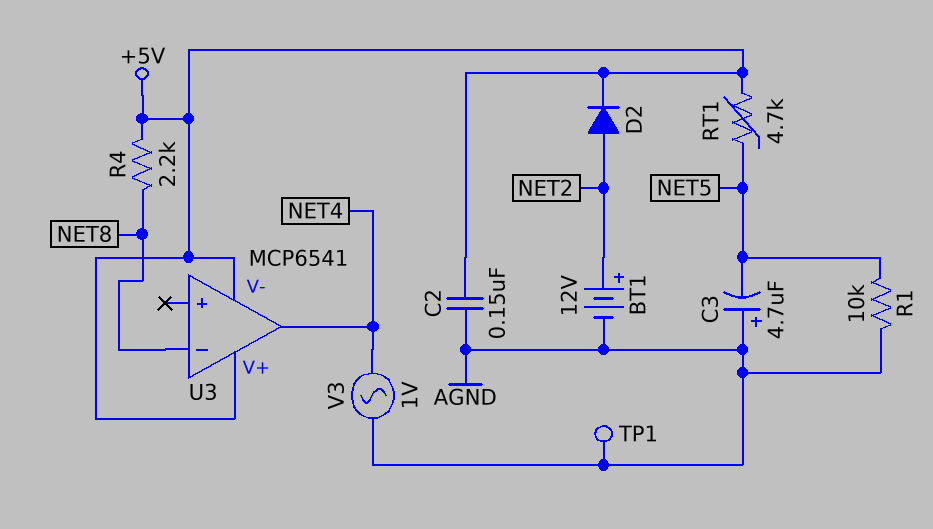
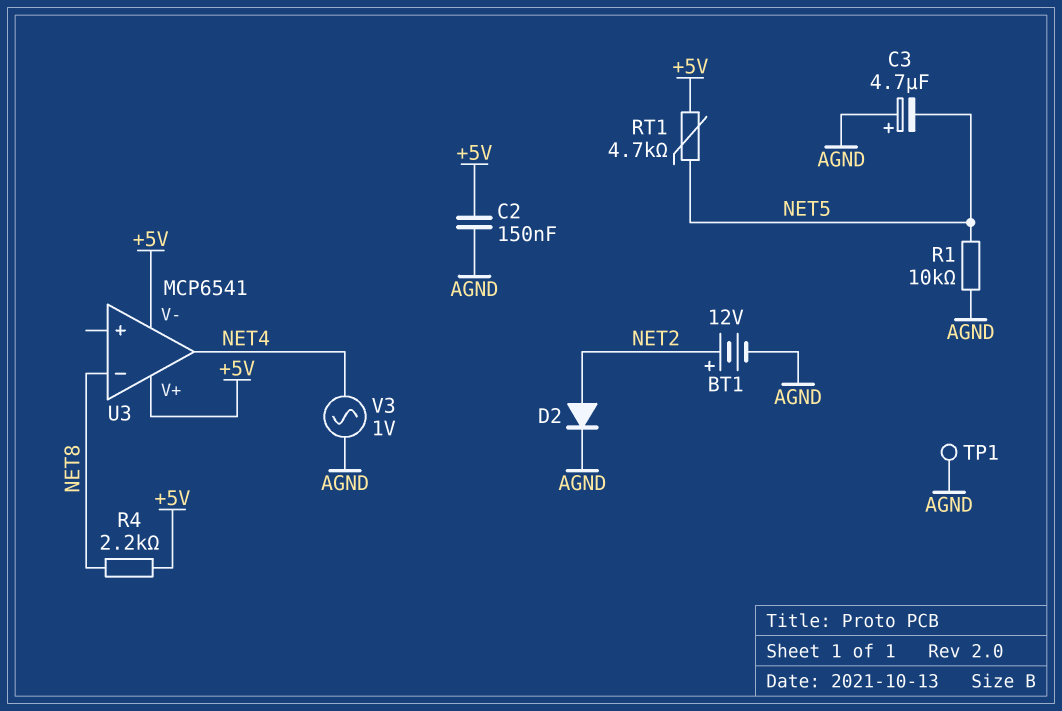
D2: diode (A NET2, K +5V) -> diode (A NET2, K AGND)

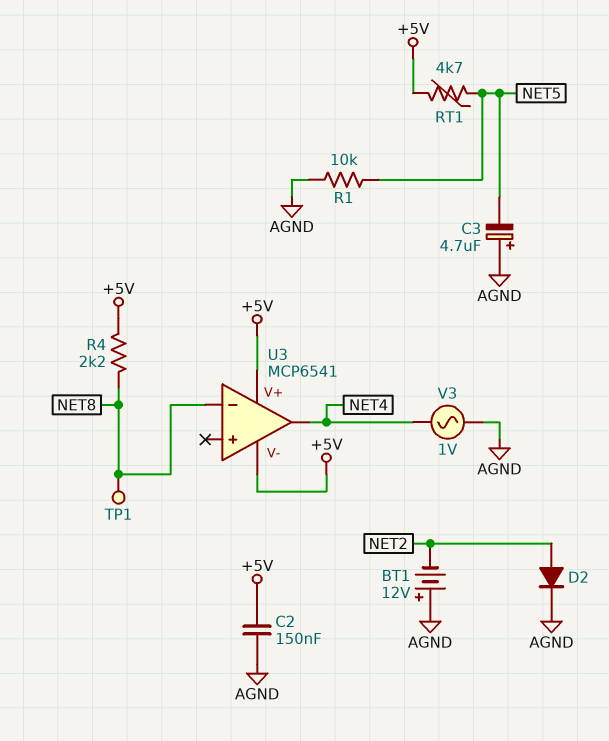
BT1: 12V (plus NET2, minus AGND) -> 12V (plus AGND, minus NET2)
TP1: test point (AGND) -> test point (NET8)

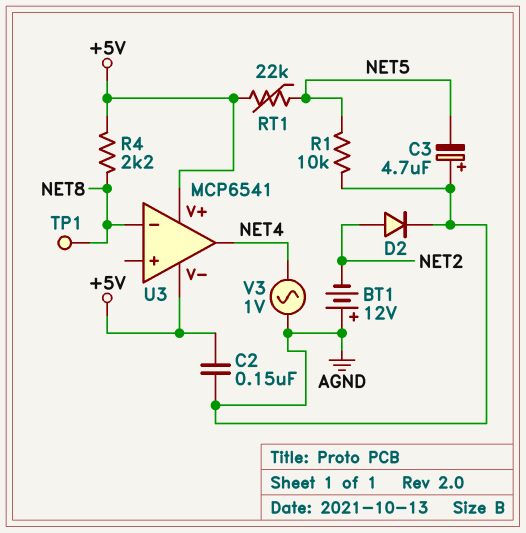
RT1: 4.7k (+5V, NET5) -> 22k (+5V, NET5)

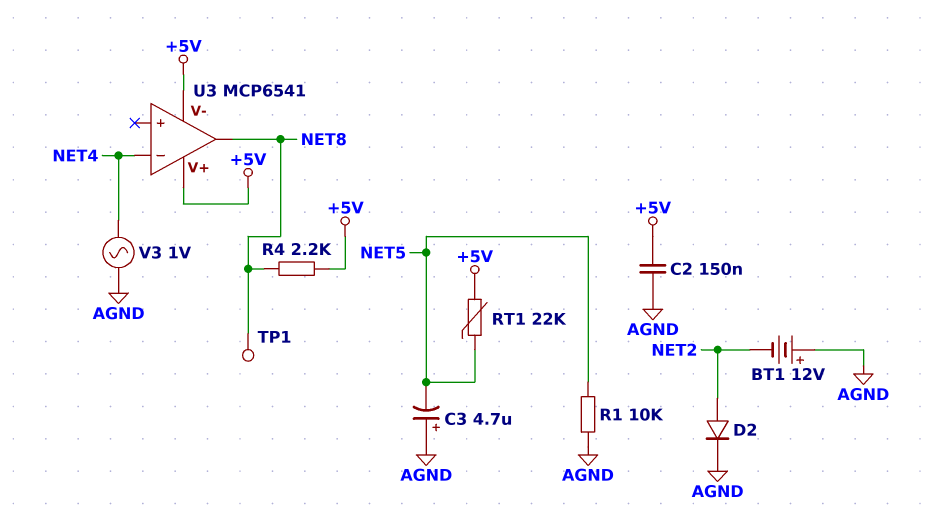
U3 pin in-: NET8 -> NET4
U3 pin out: NET4 -> NET8

